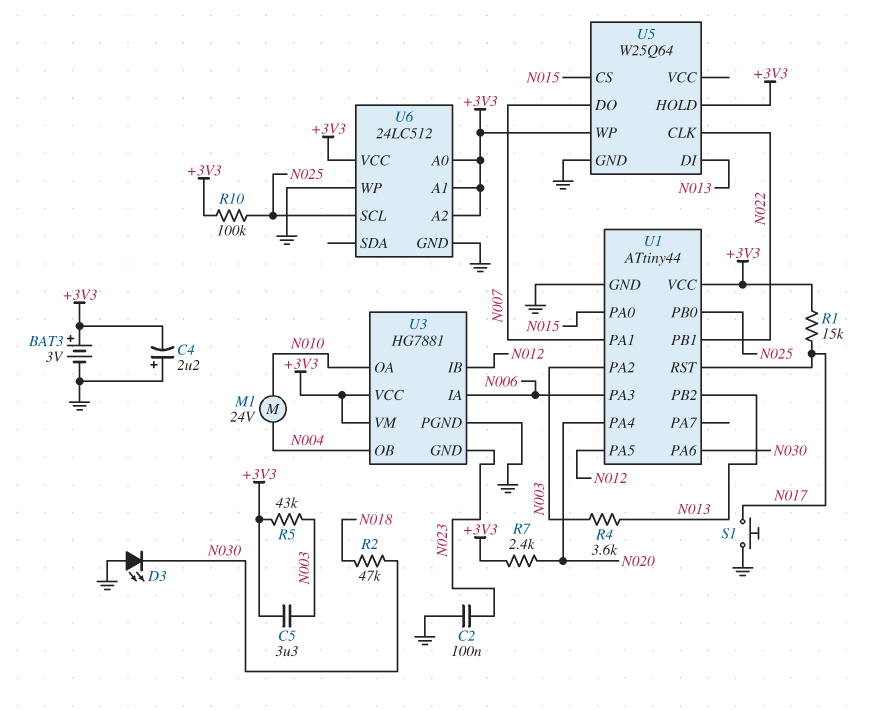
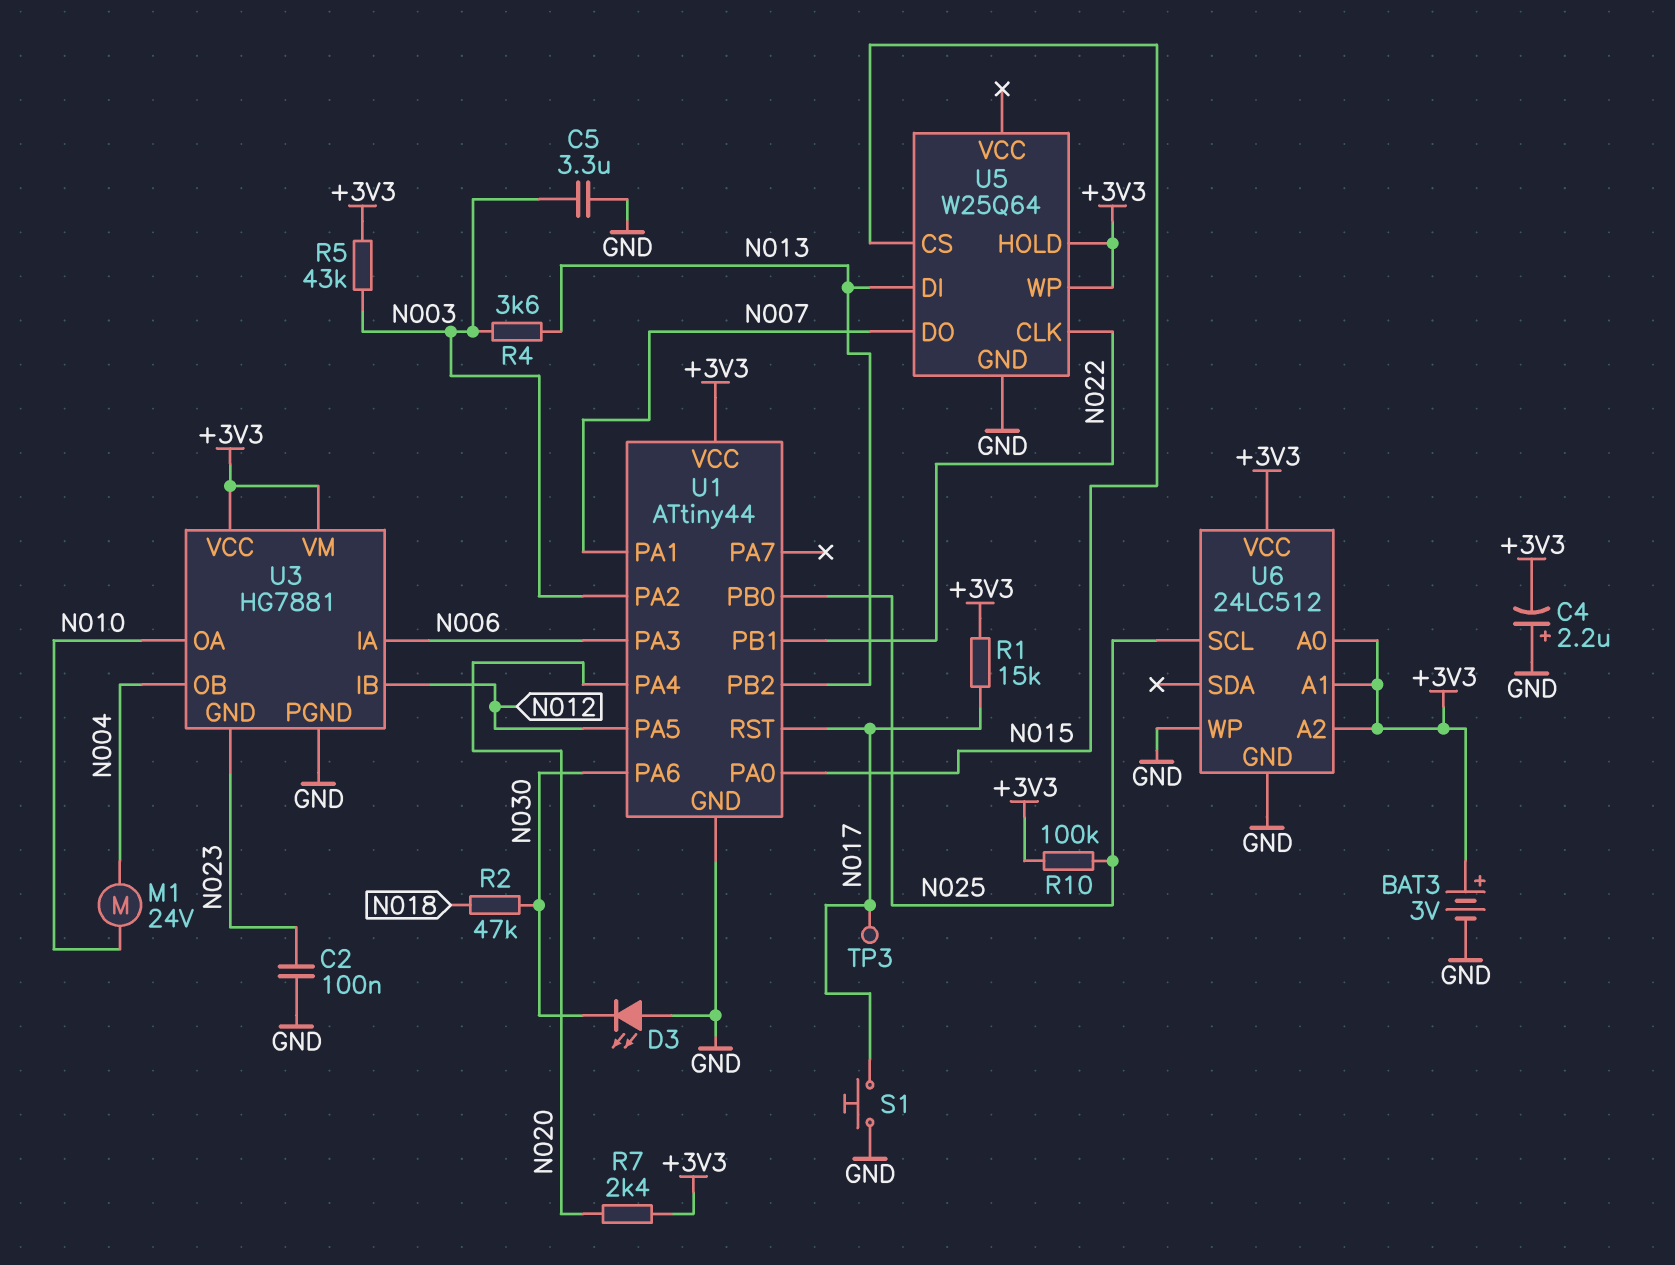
C5: 3.3uF (+3V3, N003) -> 3.3uF (GND, N003)
TP3: none -> test point (N017)

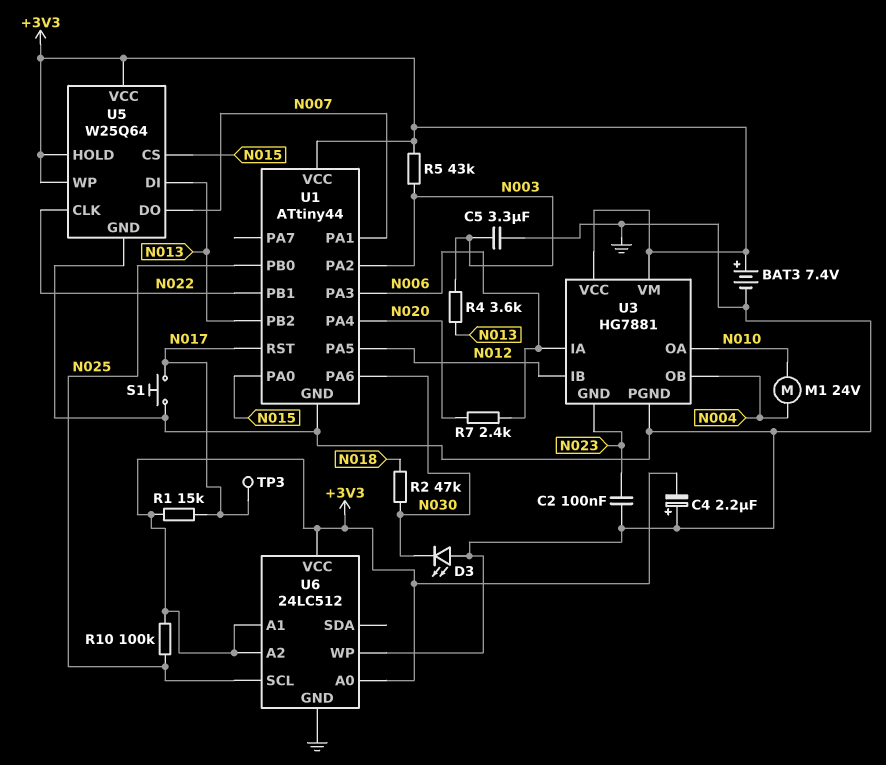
BAT3: 3V (plus +3V3, minus GND) -> 7.4V (plus +3V3, minus GND)
R7: 2.4k (+3V3, N020) -> 2.4k (N006, N020)
U5 pin VCC: none -> +3V3

